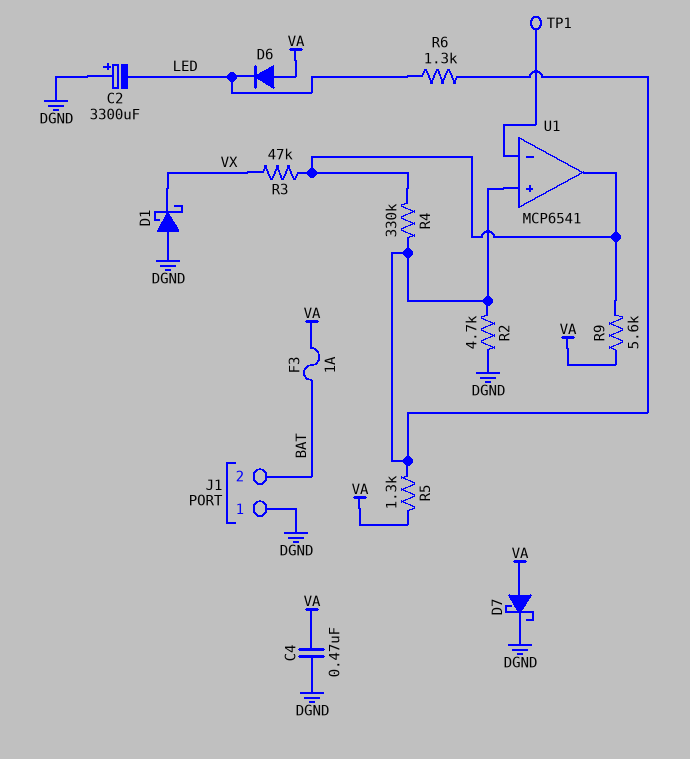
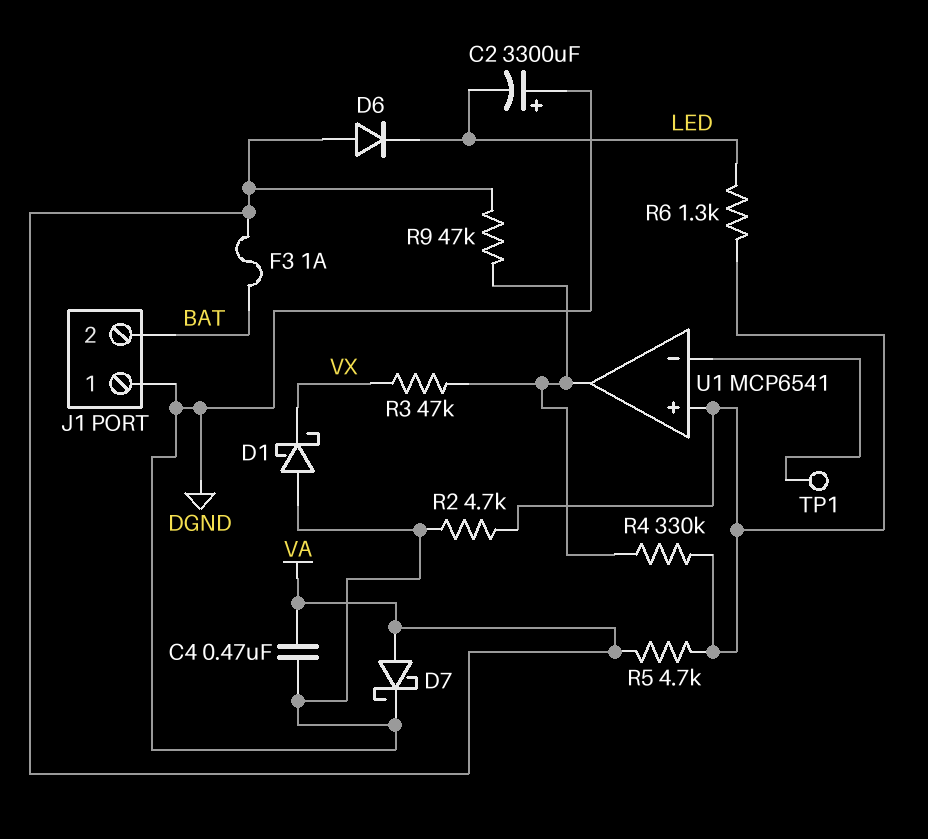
R5: 1.3k (U1/in+, VA) -> 4.7k (U1/in+, VA)
R9: 5.6k (U1/out, VA) -> 47k (U1/out, VA)

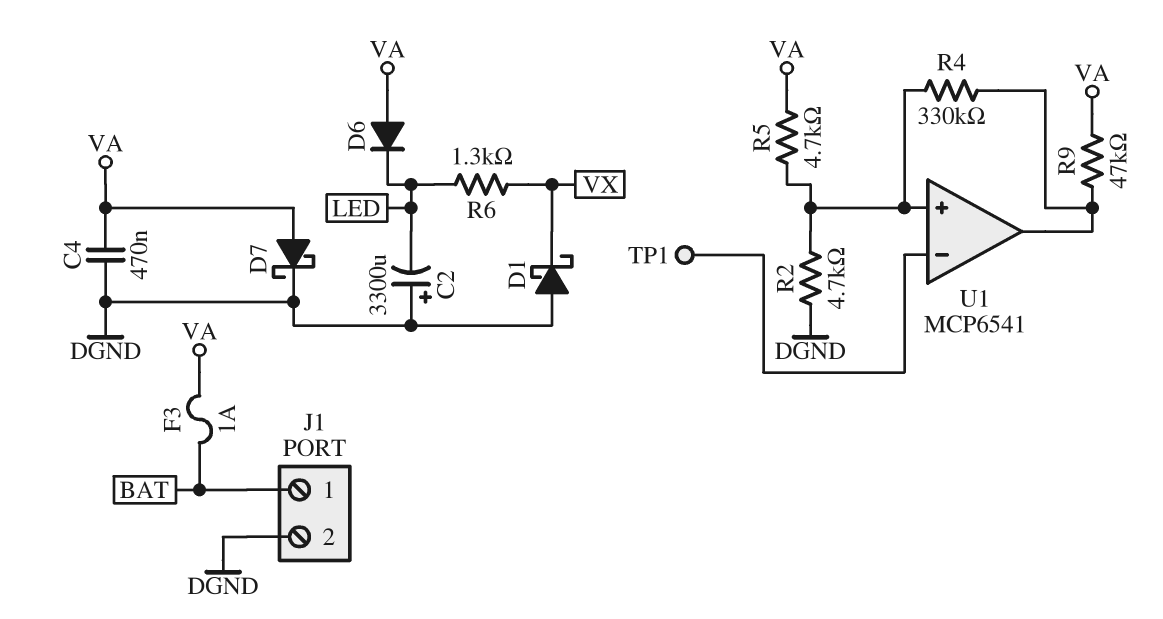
J1 pin 1: DGND -> BAT
J1 pin 2: BAT -> DGND
R3: 47k (U1/out, VX) -> none
R6: 1.3k (LED, U1/in+) -> 1.3k (LED, VX)

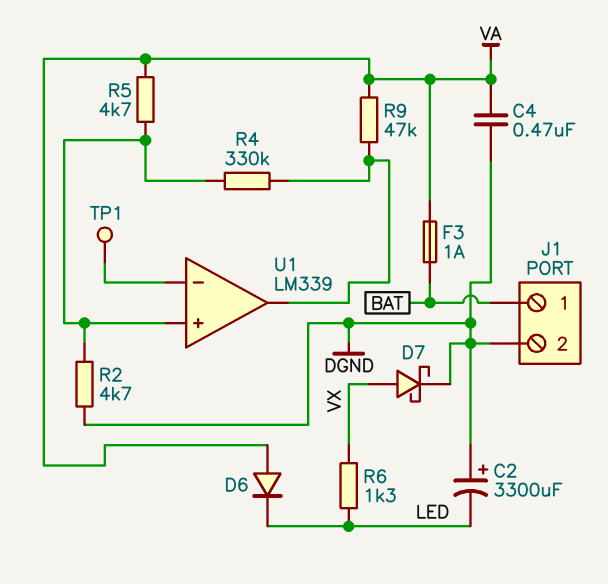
D1: schottky (A DGND, K VX) -> none
D7: schottky (A VA, K DGND) -> schottky (A VX, K DGND)
U1: MCP6541 -> LM339

